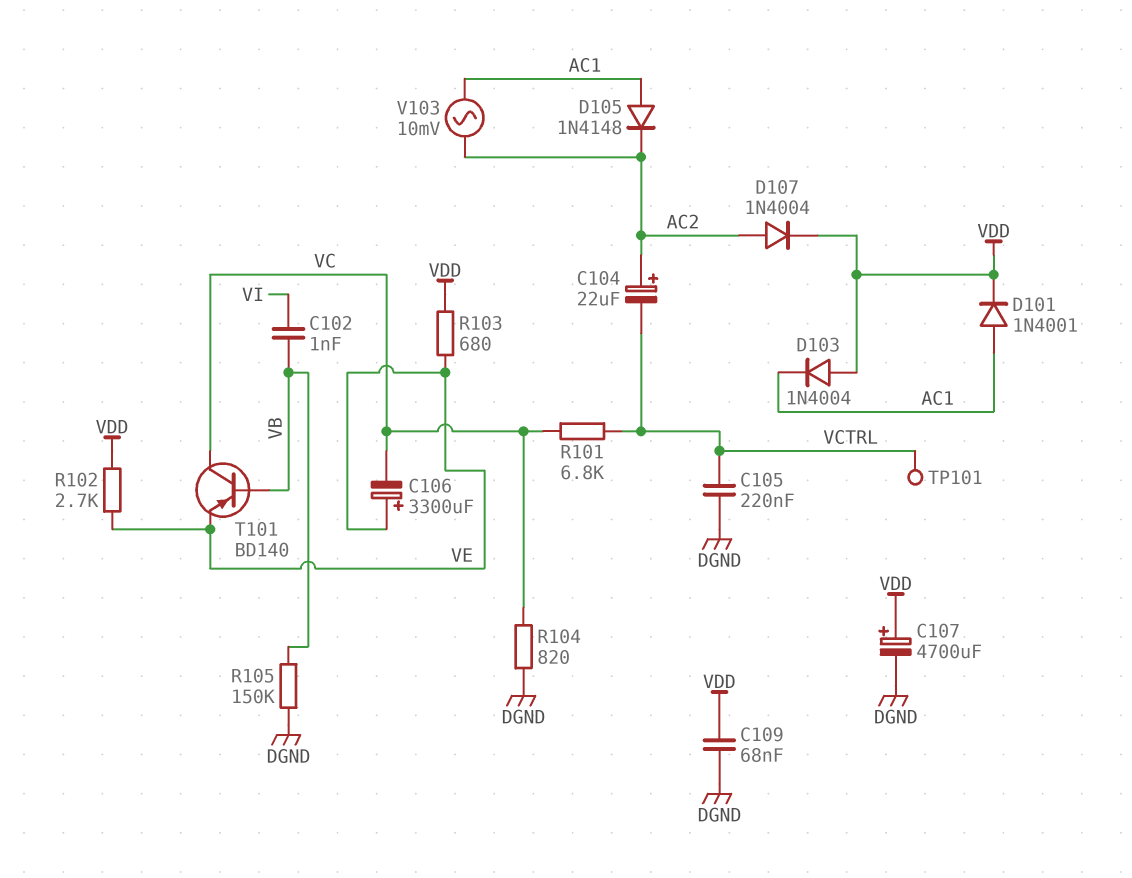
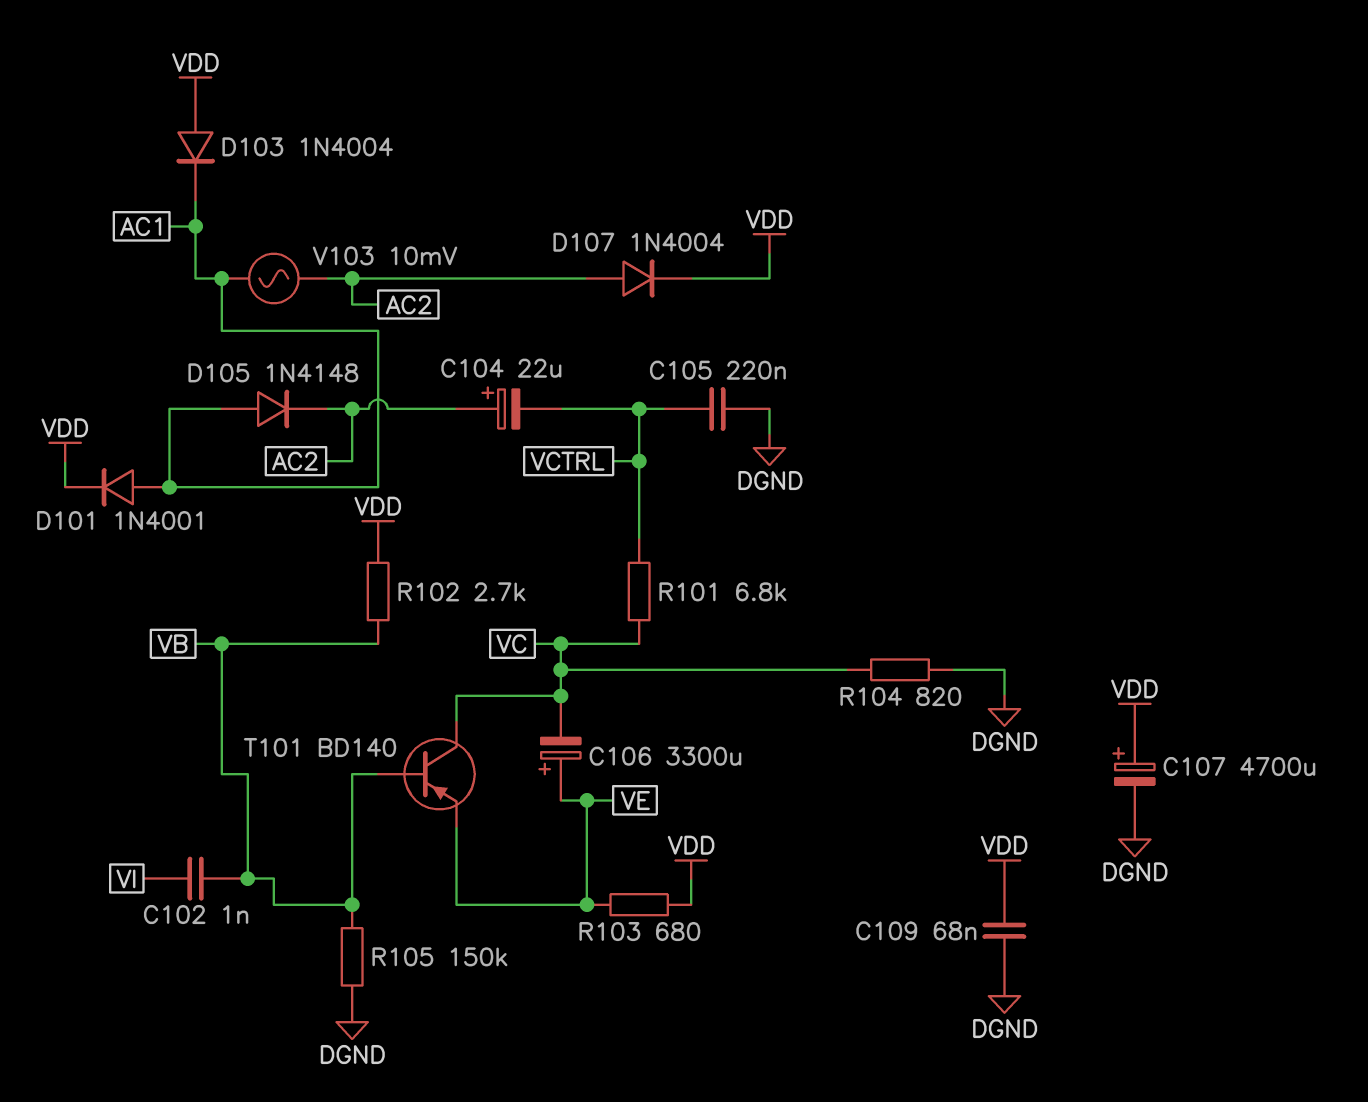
R102: 2.7k (VDD, VE) -> 2.7k (VB, VDD)
TP101: test point (VCTRL) -> none

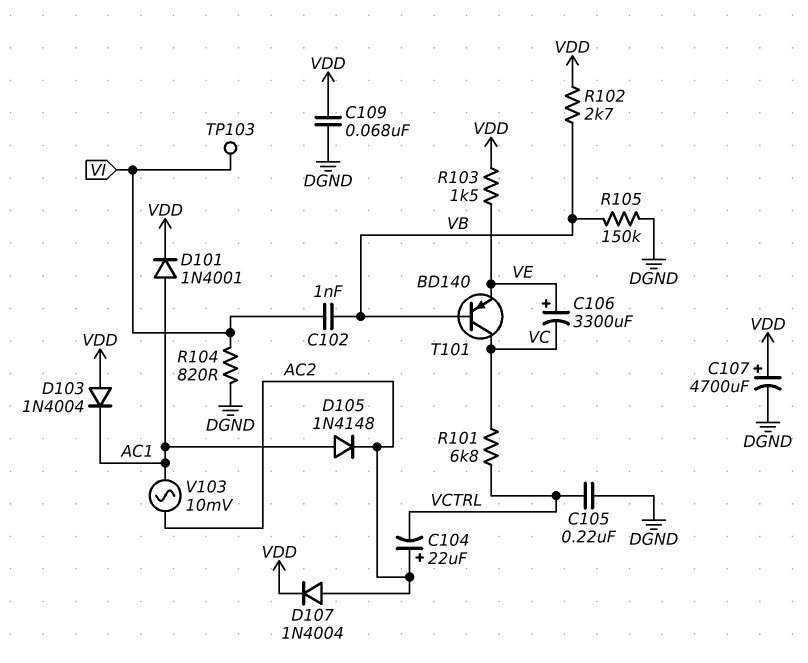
R103: 680 (VDD, VE) -> 1.5k (VDD, VE)
R104: 820 (DGND, VC) -> 820 (DGND, VI)
TP103: none -> test point (VI)

